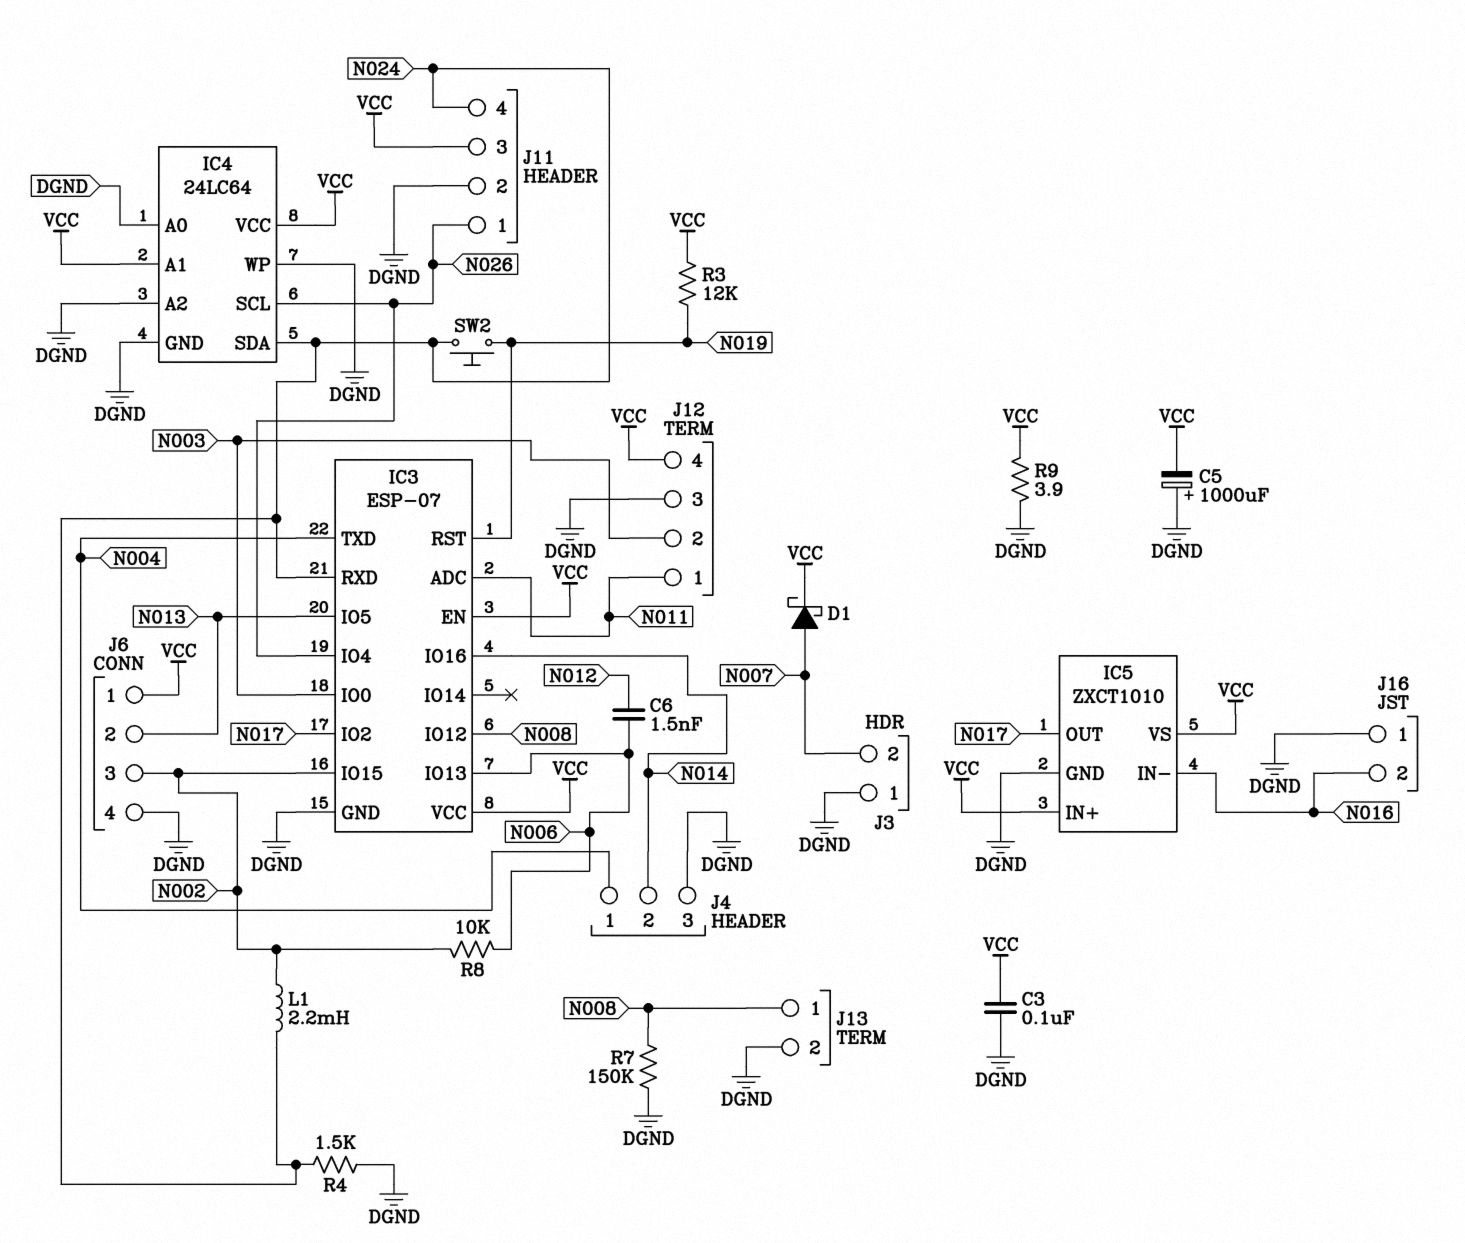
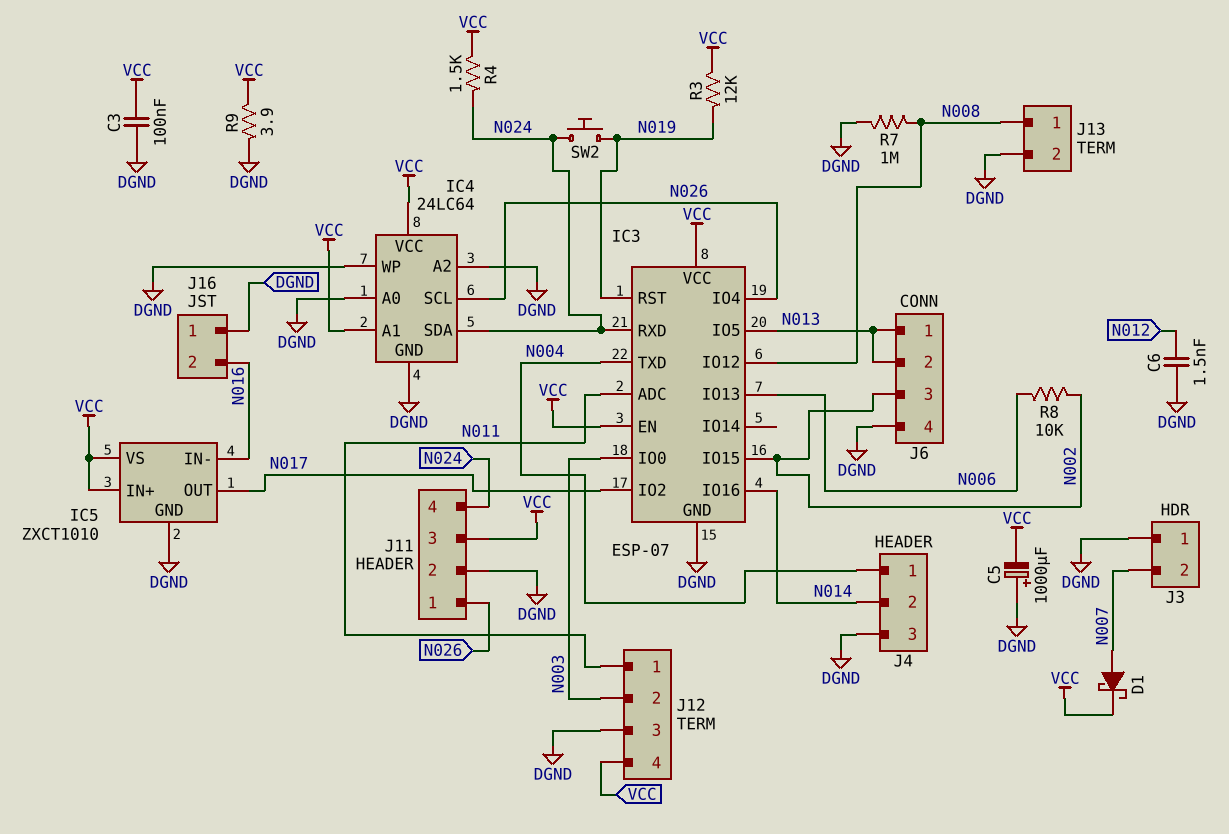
C6: 1.5nF (N006, N012) -> 1.5nF (DGND, N012)
J6 pin 1: VCC -> N013
L1: 2.2mH (N002, N024) -> none
R4: 1.5k (DGND, N024) -> 1.5k (N024, VCC)
R7: 150k (DGND, N008) -> 1M (DGND, N008)

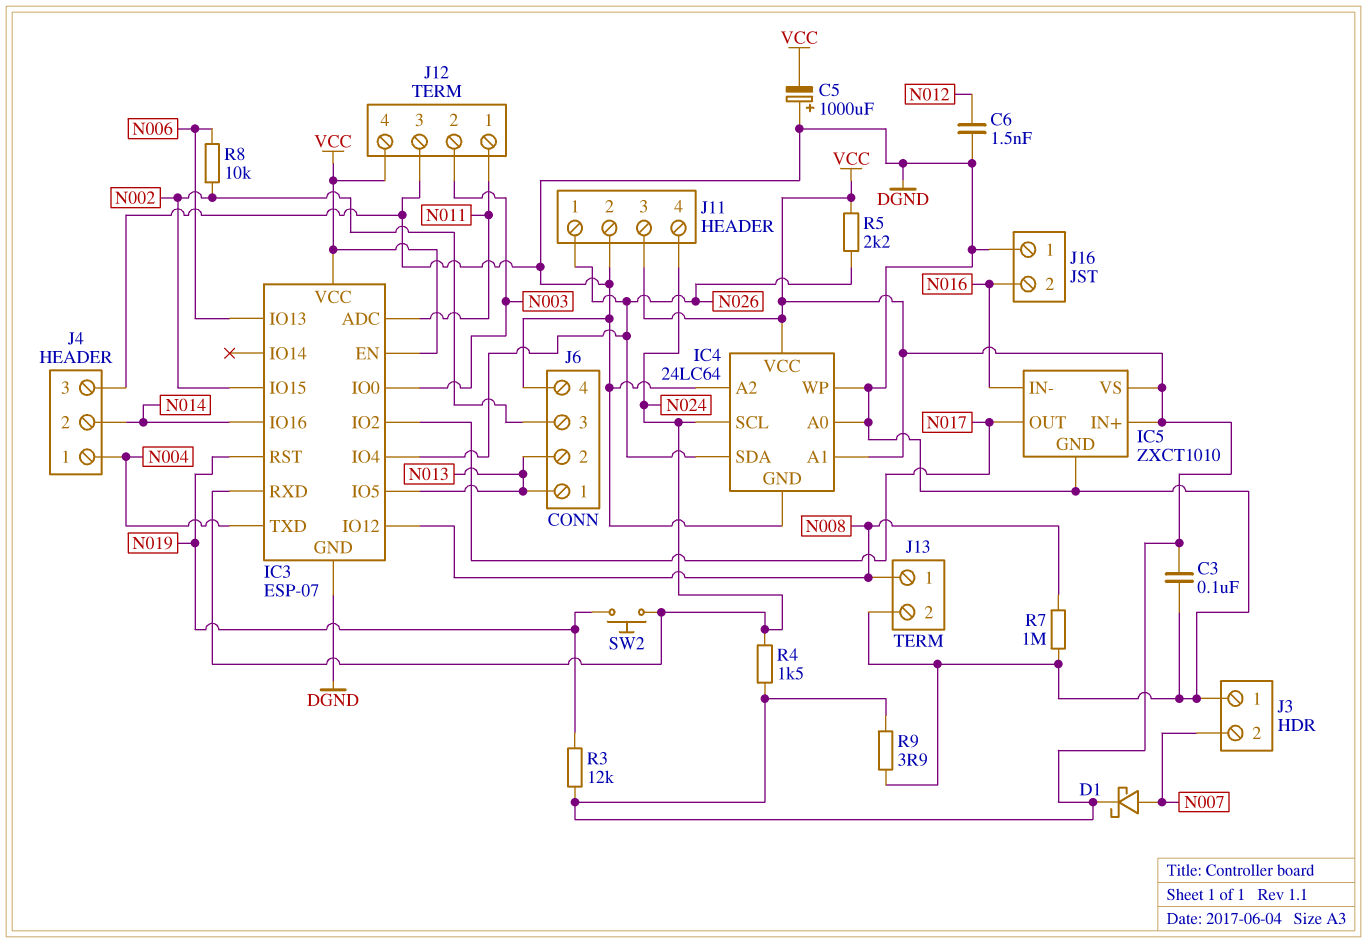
IC4 pin SCL: N026 -> N024
IC4 pin SDA: N024 -> N026
R5: none -> 2.2k (N026, VCC)

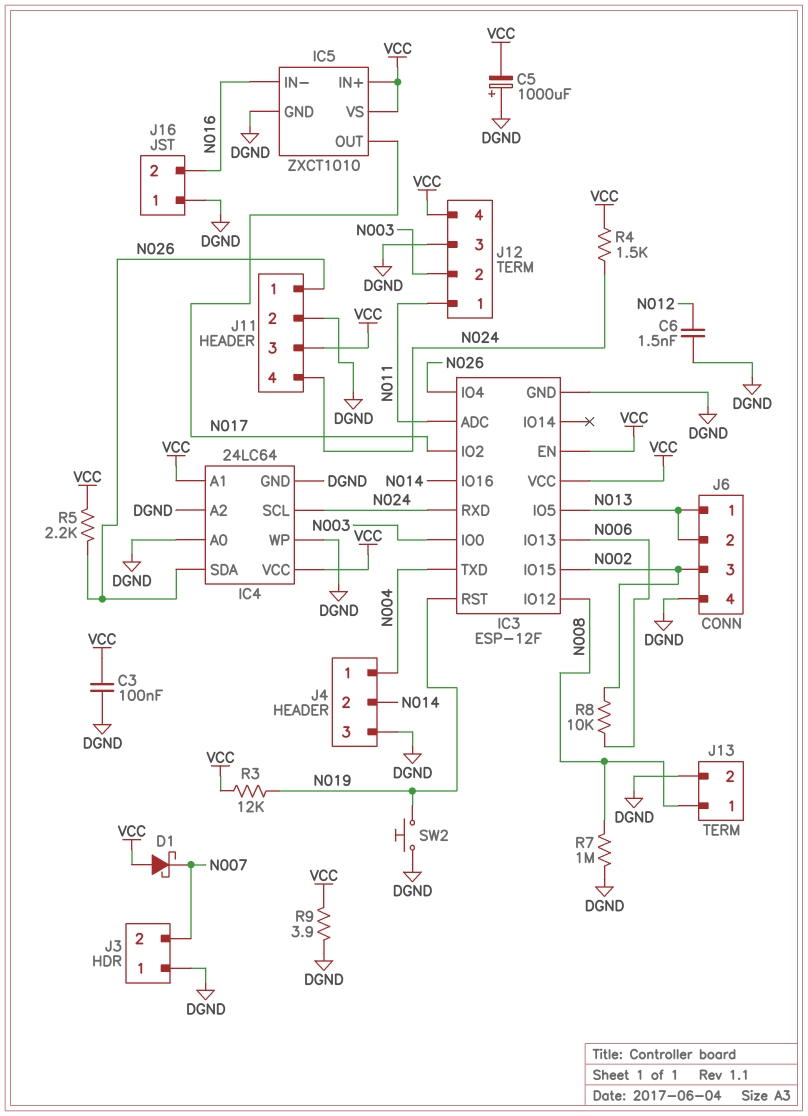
D1: schottky (A N007, K VCC) -> schottky (A VCC, K N007)
IC3: ESP-07 -> ESP-12F
SW2: button (N019, N024) -> button (DGND, N019)

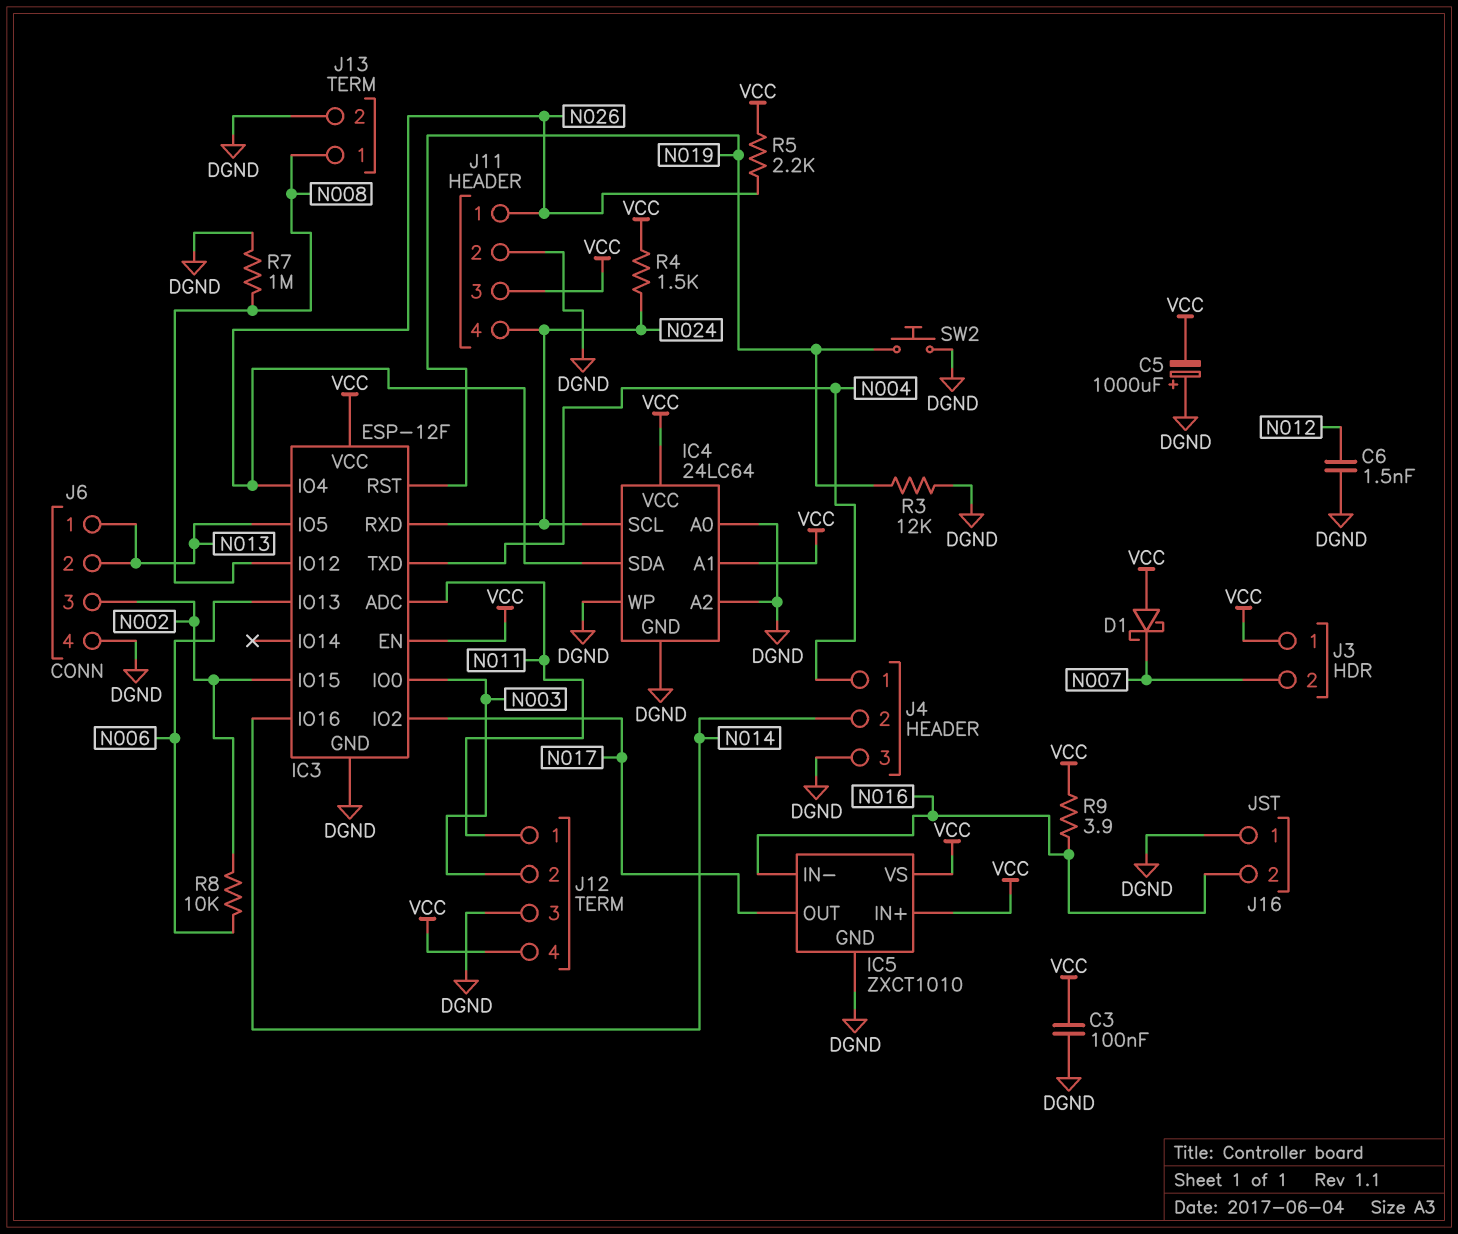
J3 pin 1: DGND -> VCC
R3: 12k (N019, VCC) -> 12k (DGND, N019)
R9: 3.9 (DGND, VCC) -> 3.9 (N016, VCC)

